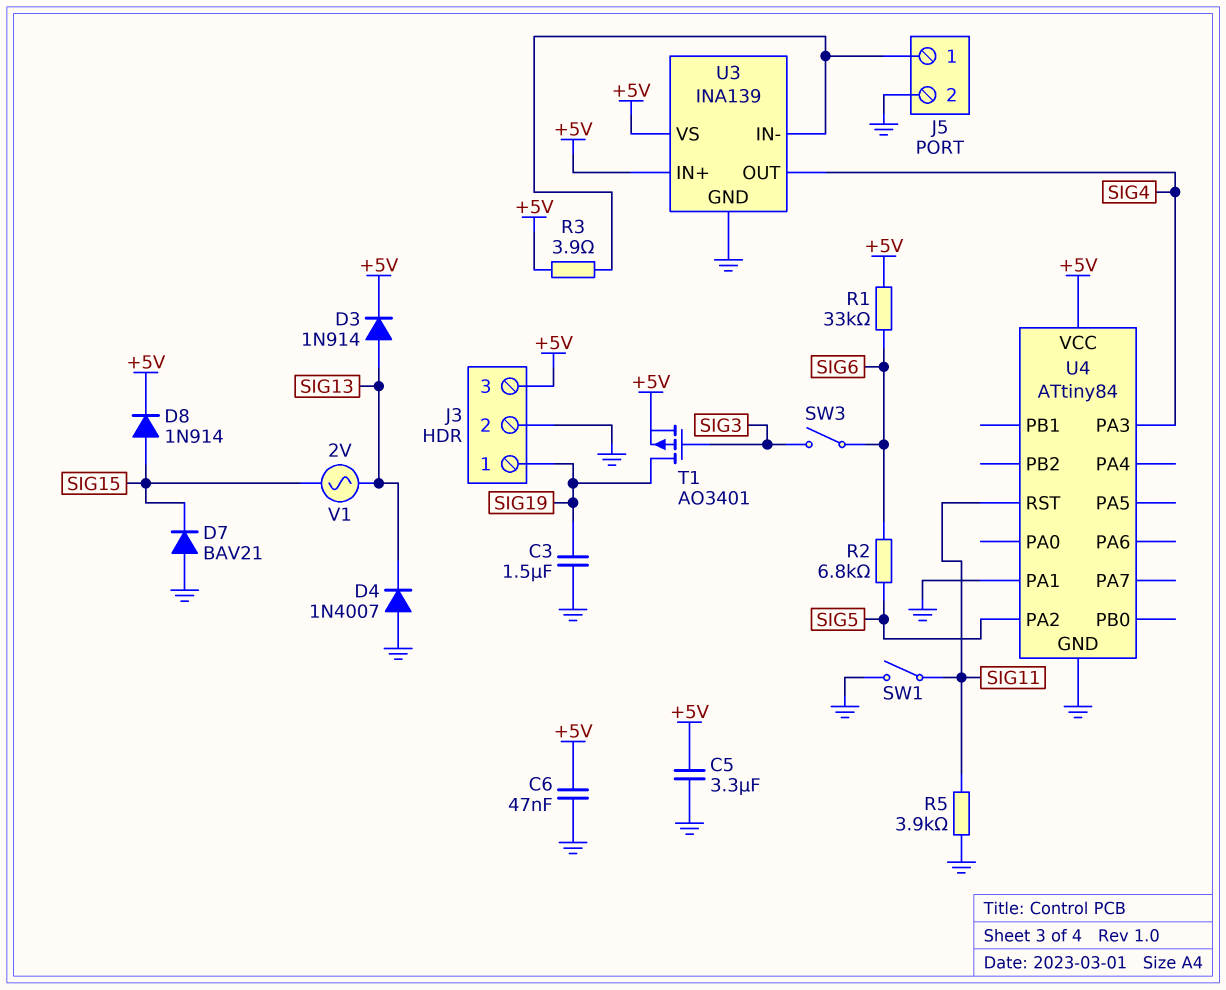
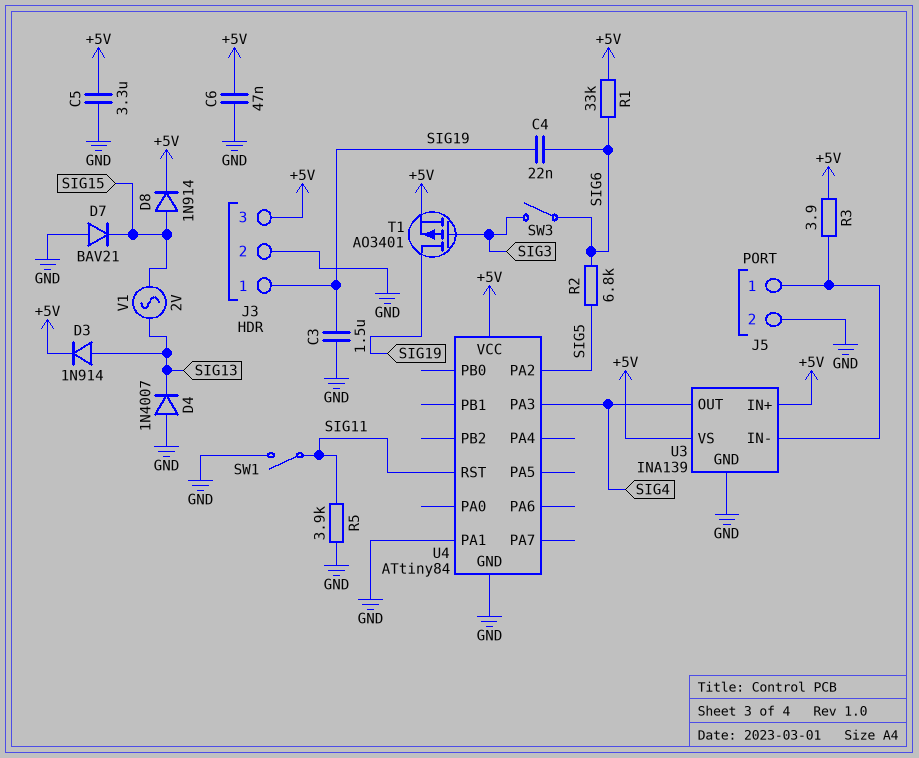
C4: none -> 22nF (SIG6, SIG19)

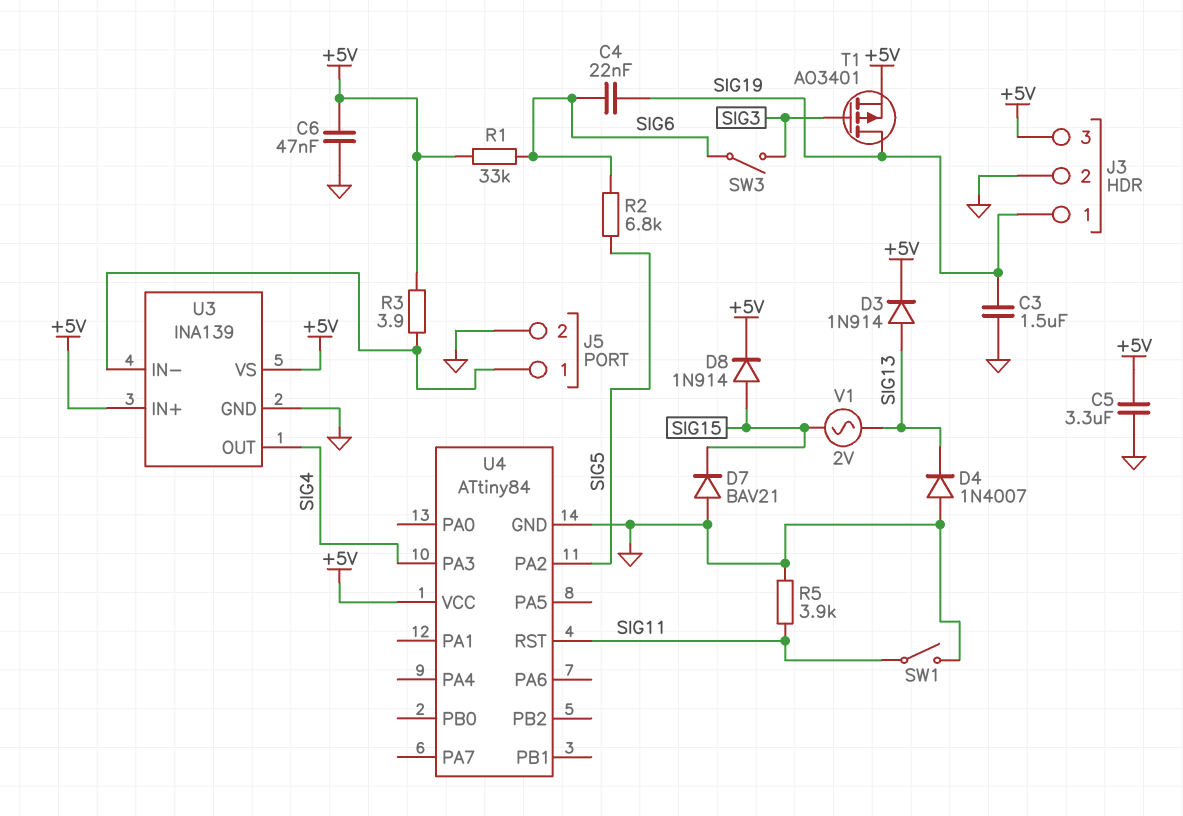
U4 pin PA1: GND -> none

